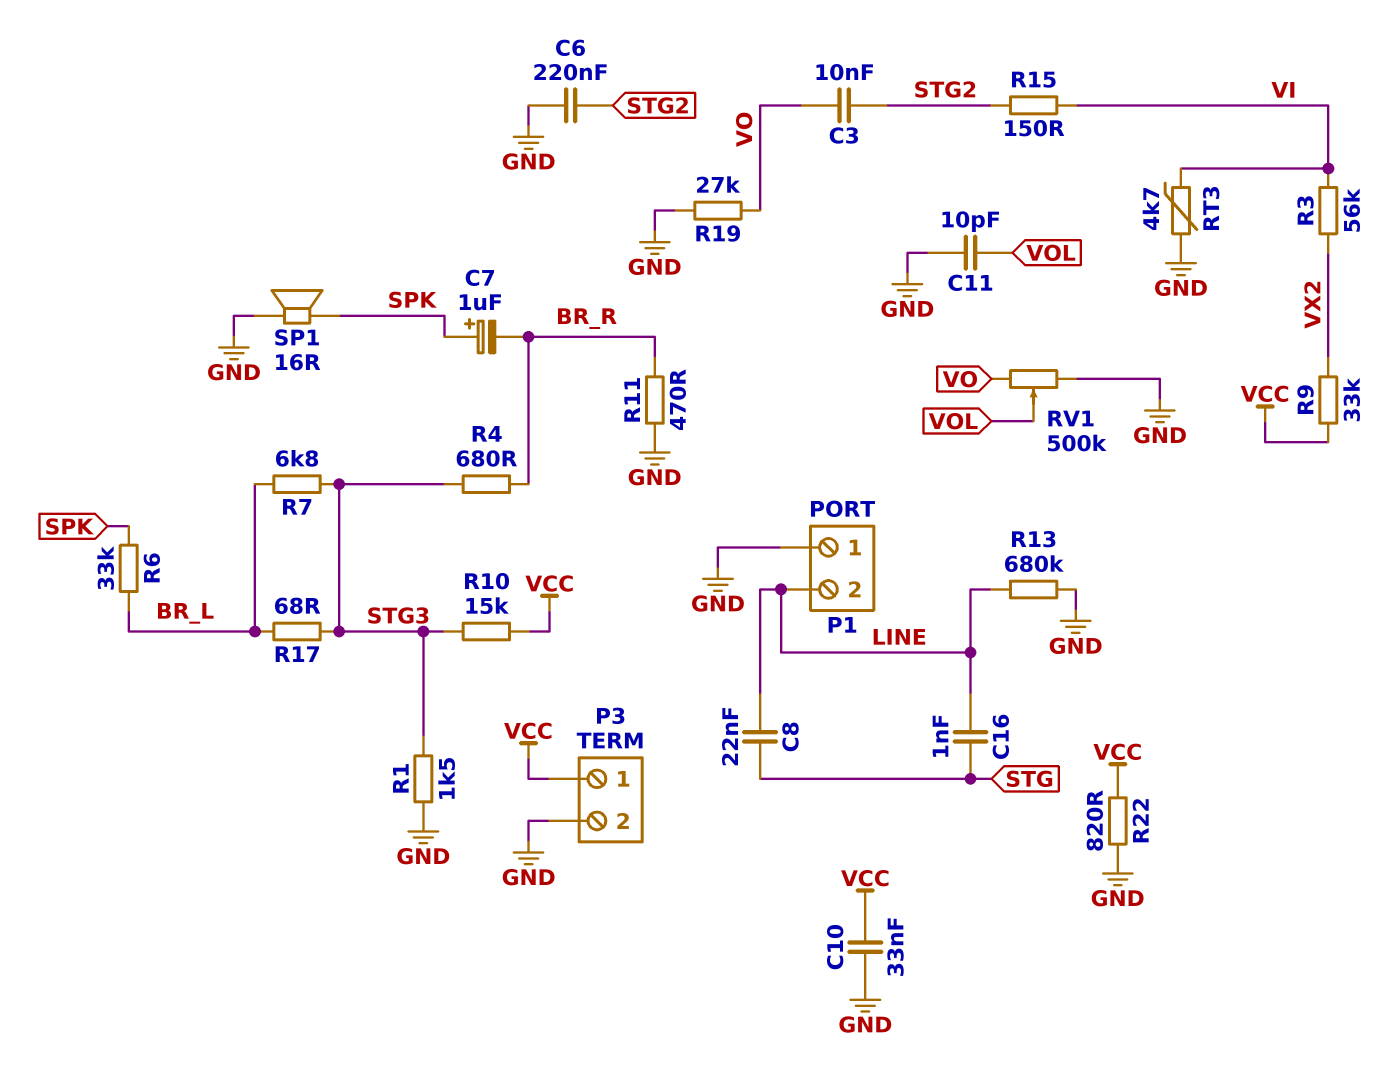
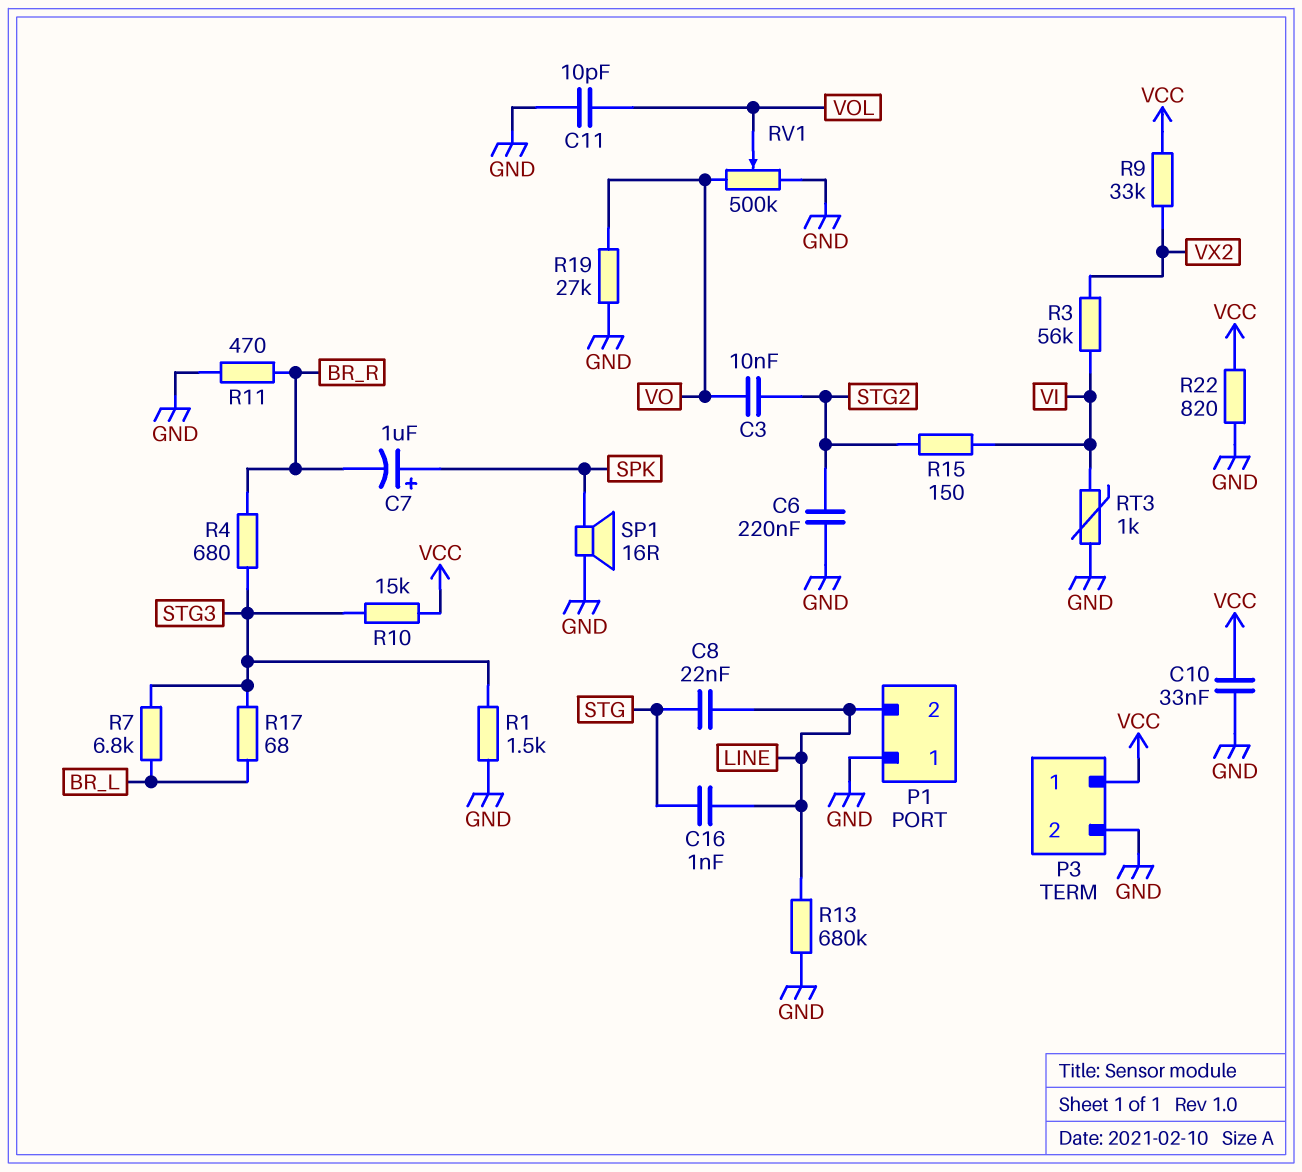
R6: 33k (BR_L, SPK) -> none
RT3: 4.7k (GND, VI) -> 1k (GND, VI)

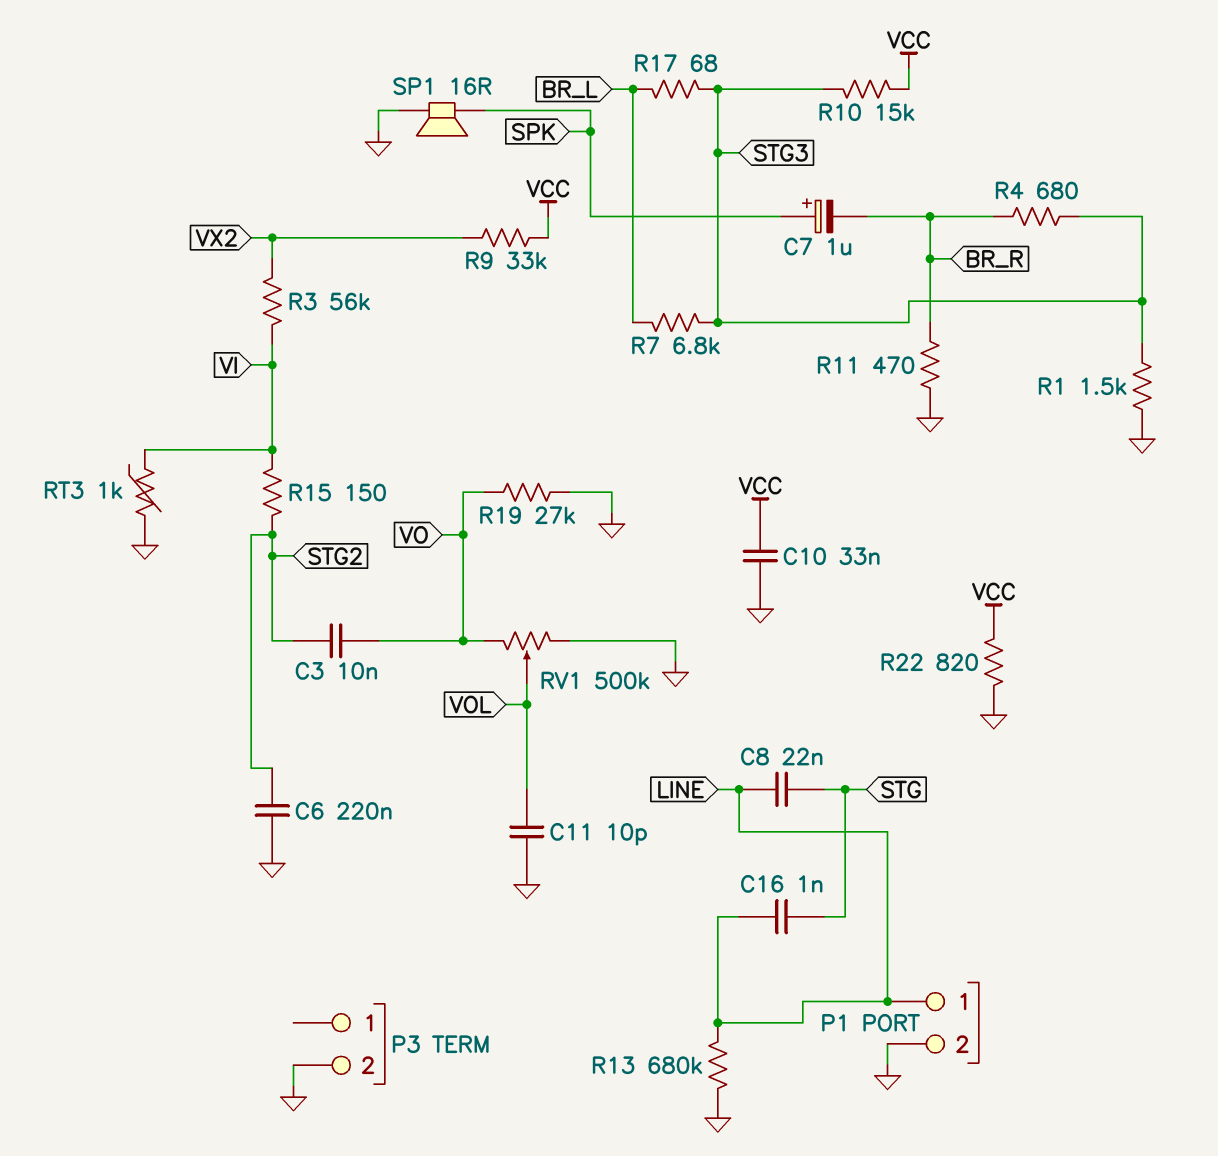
P1 pin 1: GND -> LINE
P1 pin 2: LINE -> GND
P3 pin 1: VCC -> none

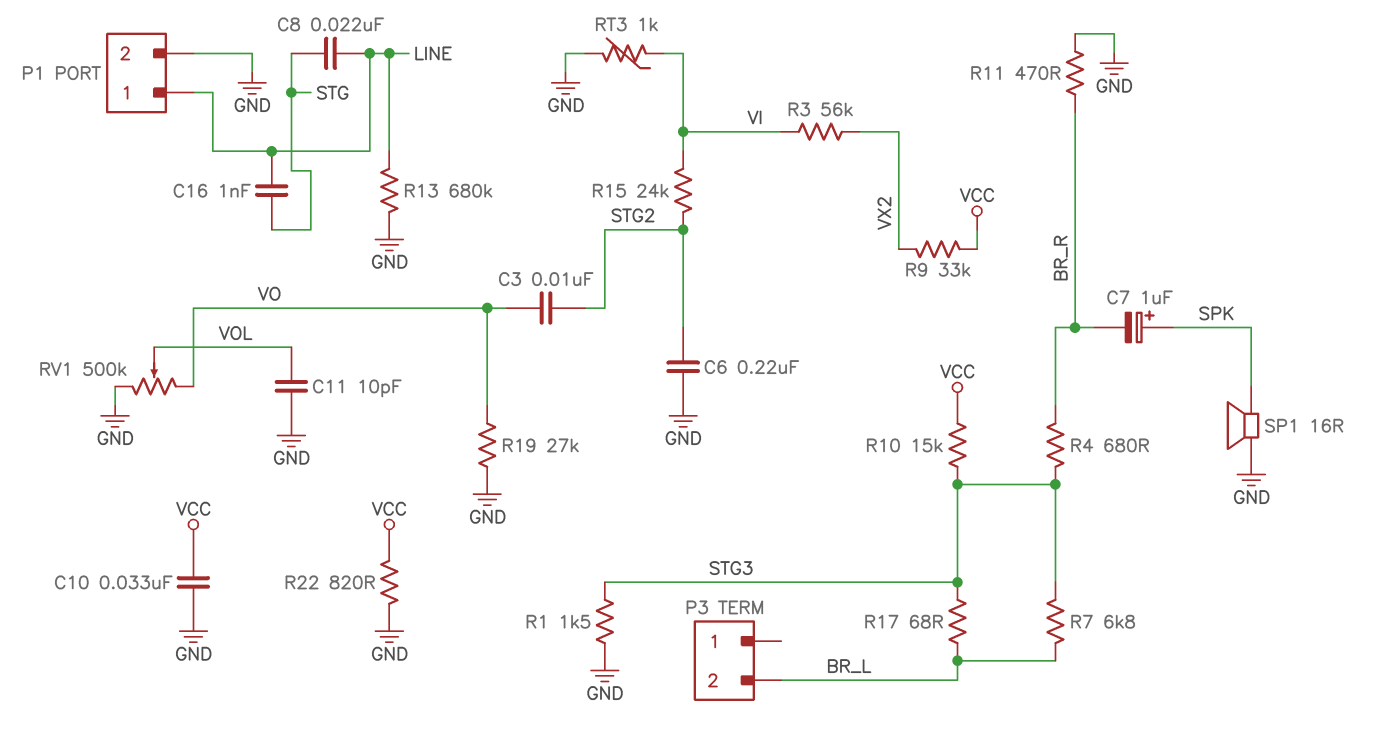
P3 pin 2: GND -> BR_L
R15: 150 (STG2, VI) -> 24k (STG2, VI)

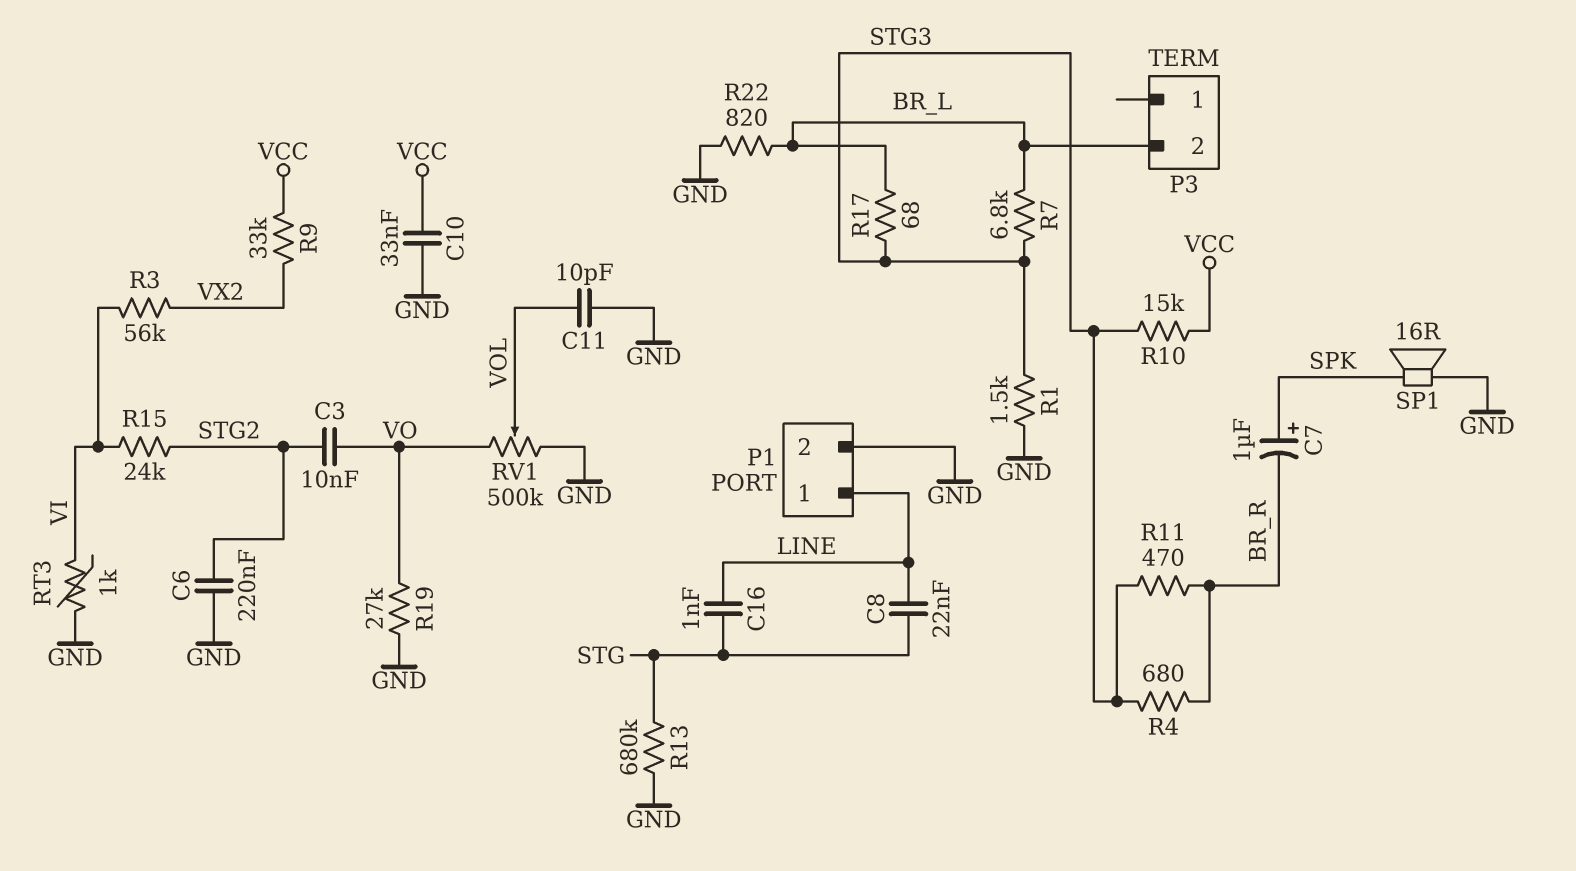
R11: 470 (BR_R, GND) -> 470 (BR_R, STG3)
R13: 680k (GND, LINE) -> 680k (GND, STG)
R22: 820 (GND, VCC) -> 820 (BR_L, GND)

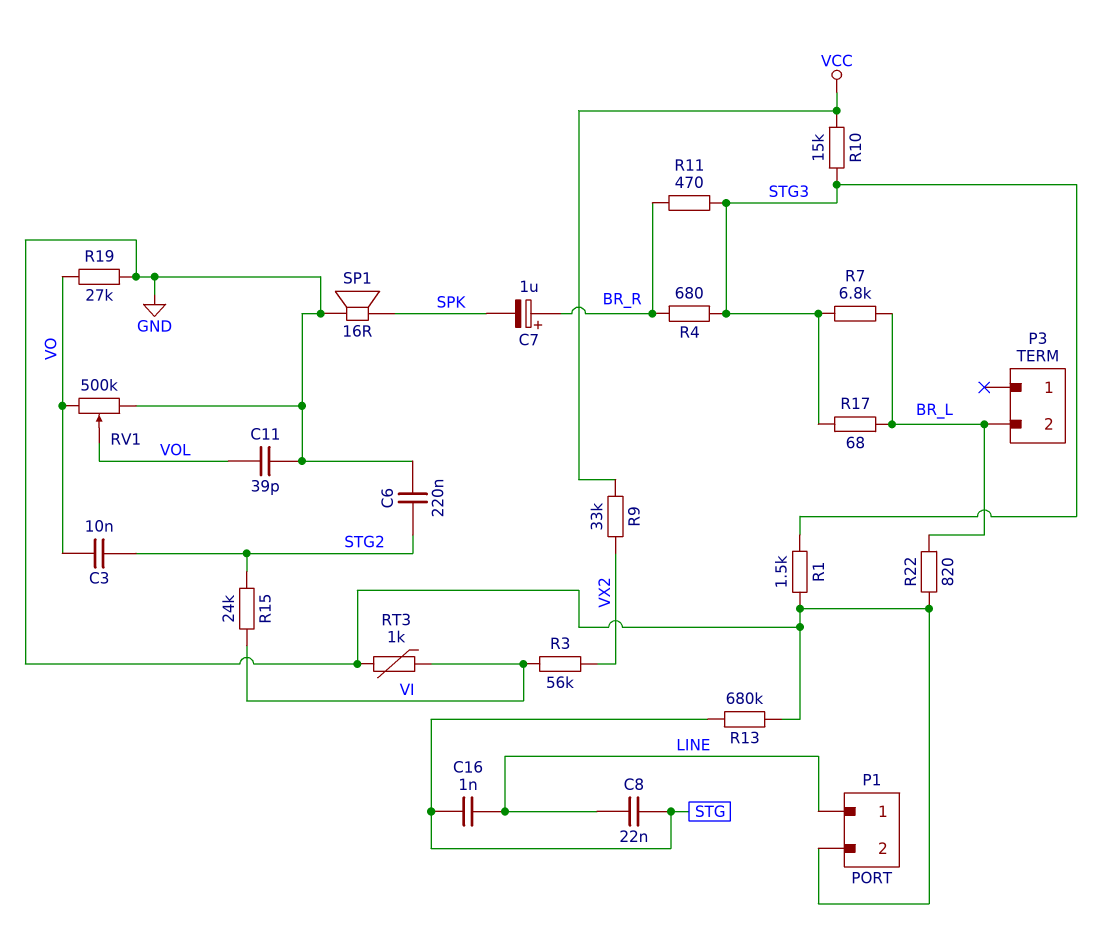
C7: 1uF (plus SPK, minus BR_R) -> 1uF (plus BR_R, minus SPK)
C10: 33nF (GND, VCC) -> none
C11: 10pF (GND, VOL) -> 39pF (GND, VOL)

